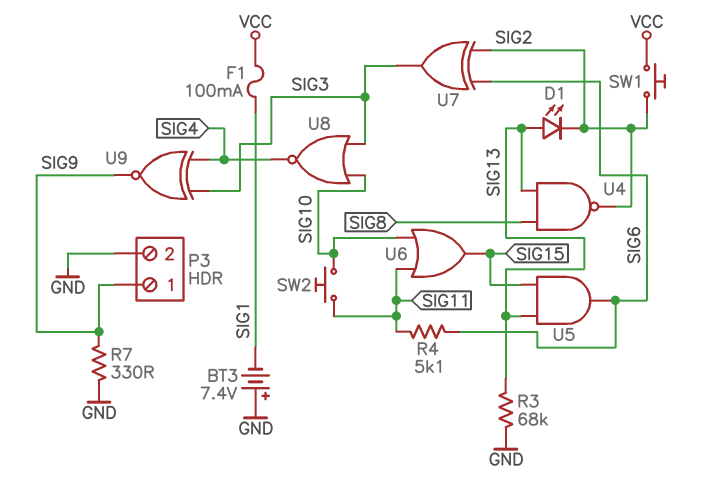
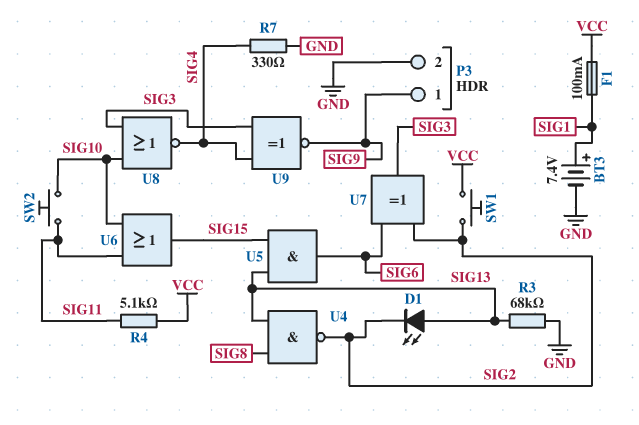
BT3: 7.4V (plus GND, minus SIG1) -> 7.4V (plus SIG1, minus GND)
R4: 5.1k (SIG6, SIG11) -> 5.1k (SIG11, VCC)
R7: 330 (GND, SIG9) -> 330 (GND, SIG4)

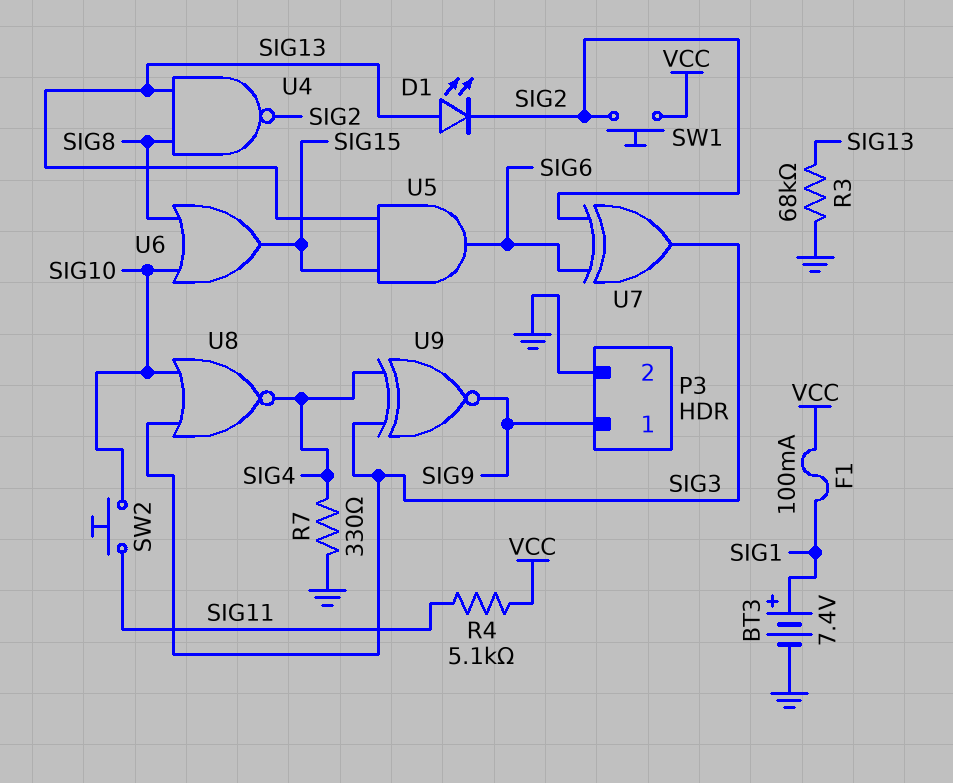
U6: OR (in SIG10, in SIG11, out SIG15) -> OR (in SIG8, in SIG10, out SIG15)

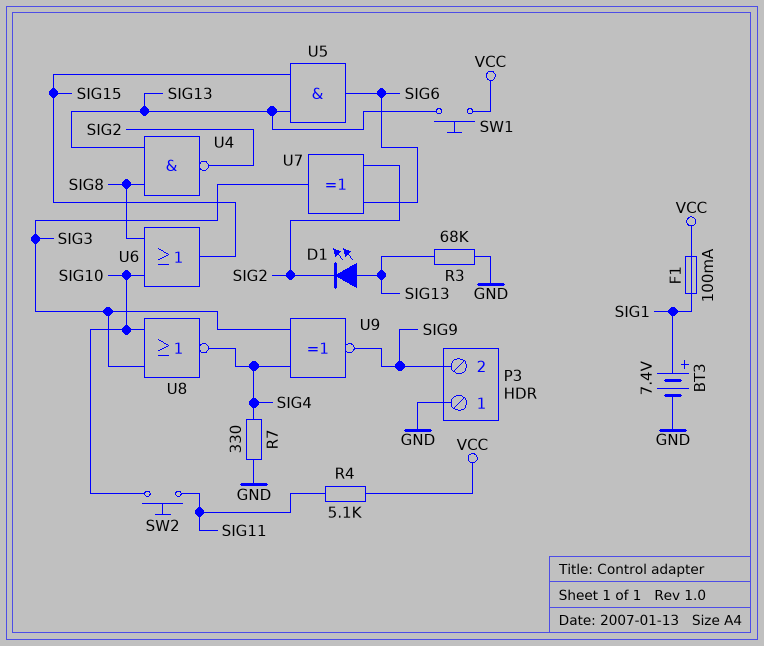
P3 pin 1: SIG9 -> GND
P3 pin 2: GND -> SIG9
SW1: button (SIG2, VCC) -> button (SIG13, VCC)

